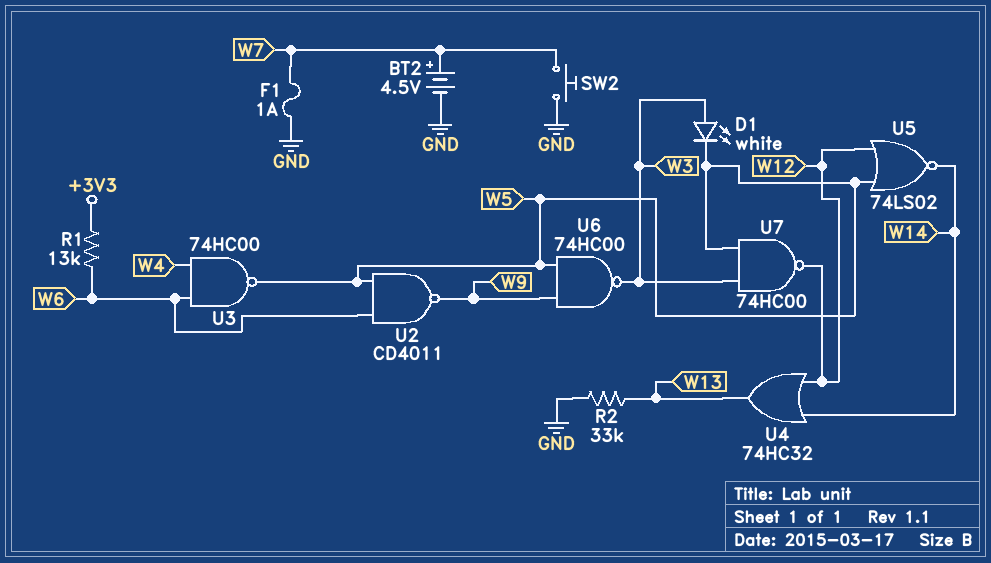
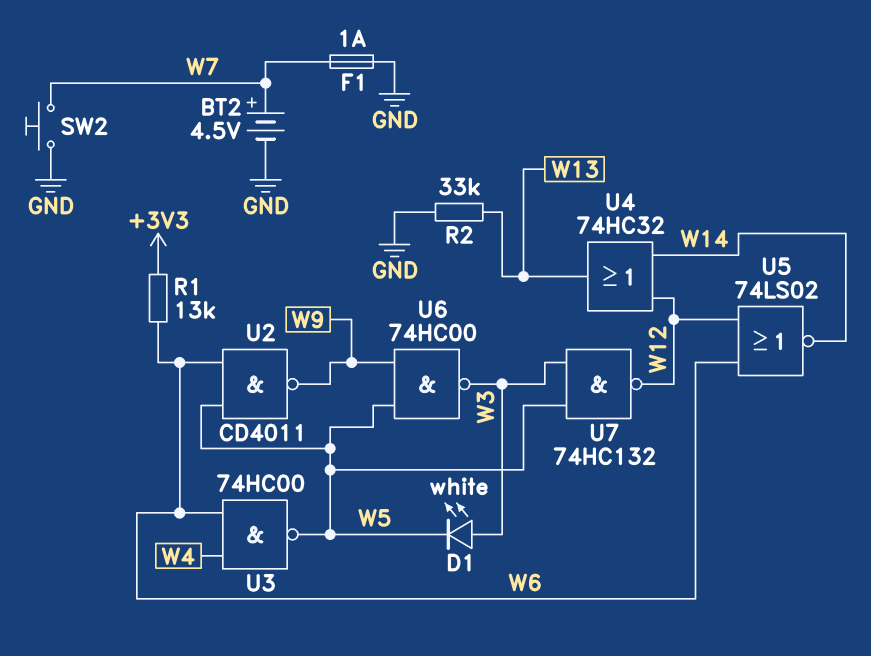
U5: NOR 74LS02 (in W5, in W12, out W14) -> NOR 74LS02 (in W6, in W12, out W14)
U7: NAND 74HC00 (in W3, in W5, out W12) -> NAND 74HC132 (in W3, in W5, out W12)

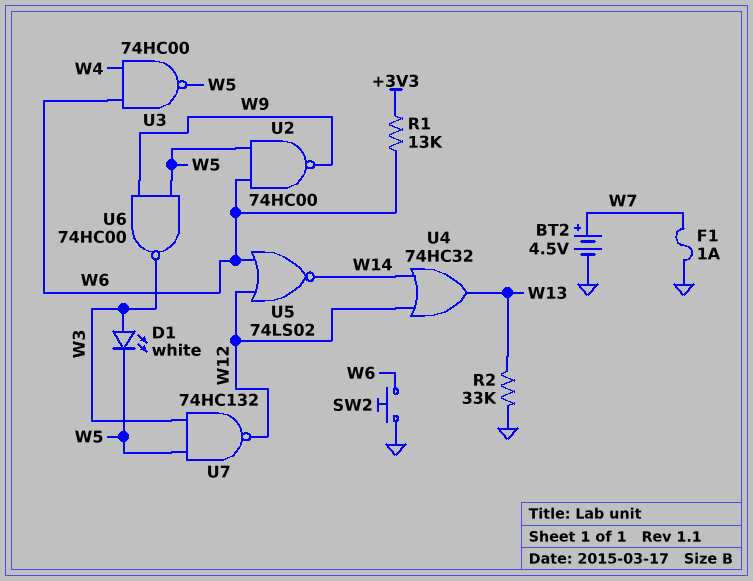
SW2: button (GND, W7) -> button (GND, W6)
U2: NAND CD4011 (in W5, in W6, out W9) -> NAND 74HC00 (in W5, in W6, out W9)

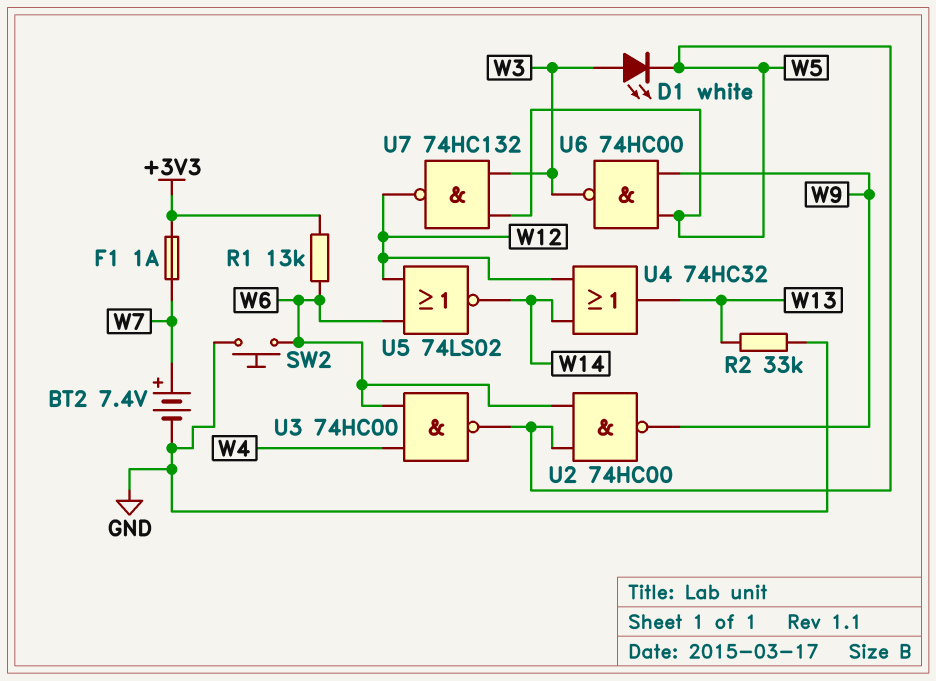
BT2: 4.5V (plus W7, minus GND) -> 7.4V (plus W7, minus GND)
F1: 1A (GND, W7) -> 1A (+3V3, W7)

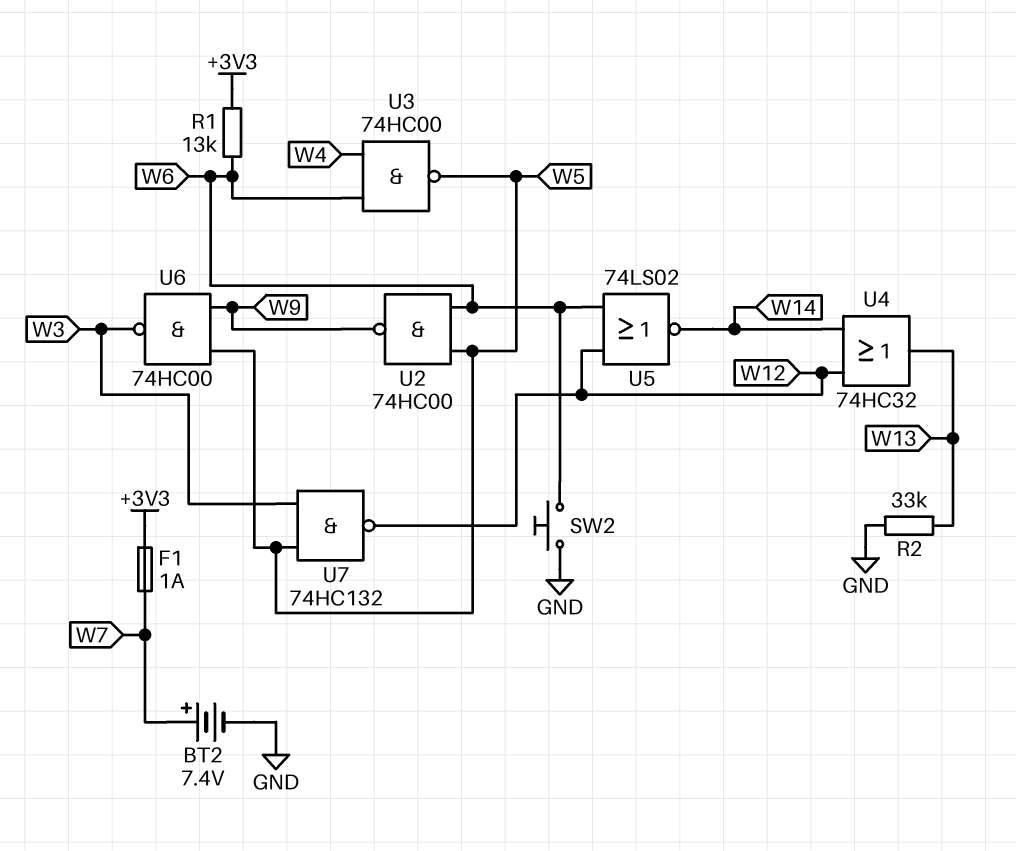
D1: LED white (A W3, K W5) -> none

